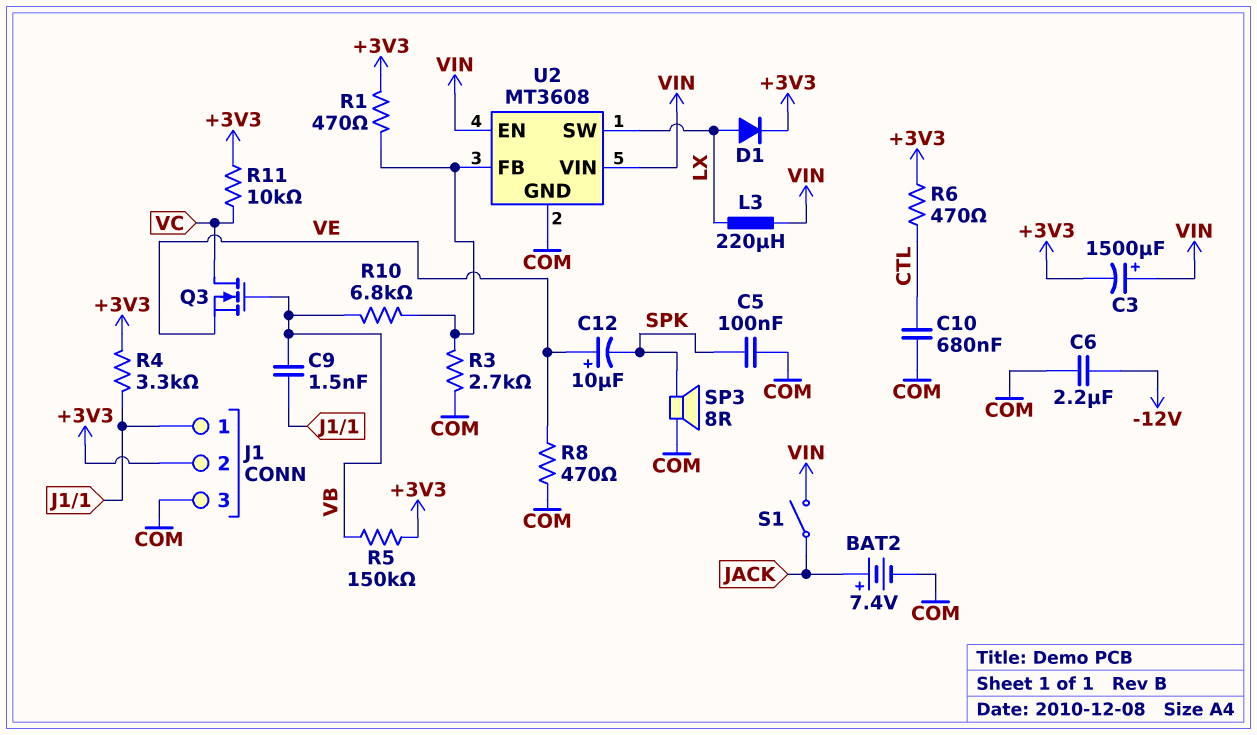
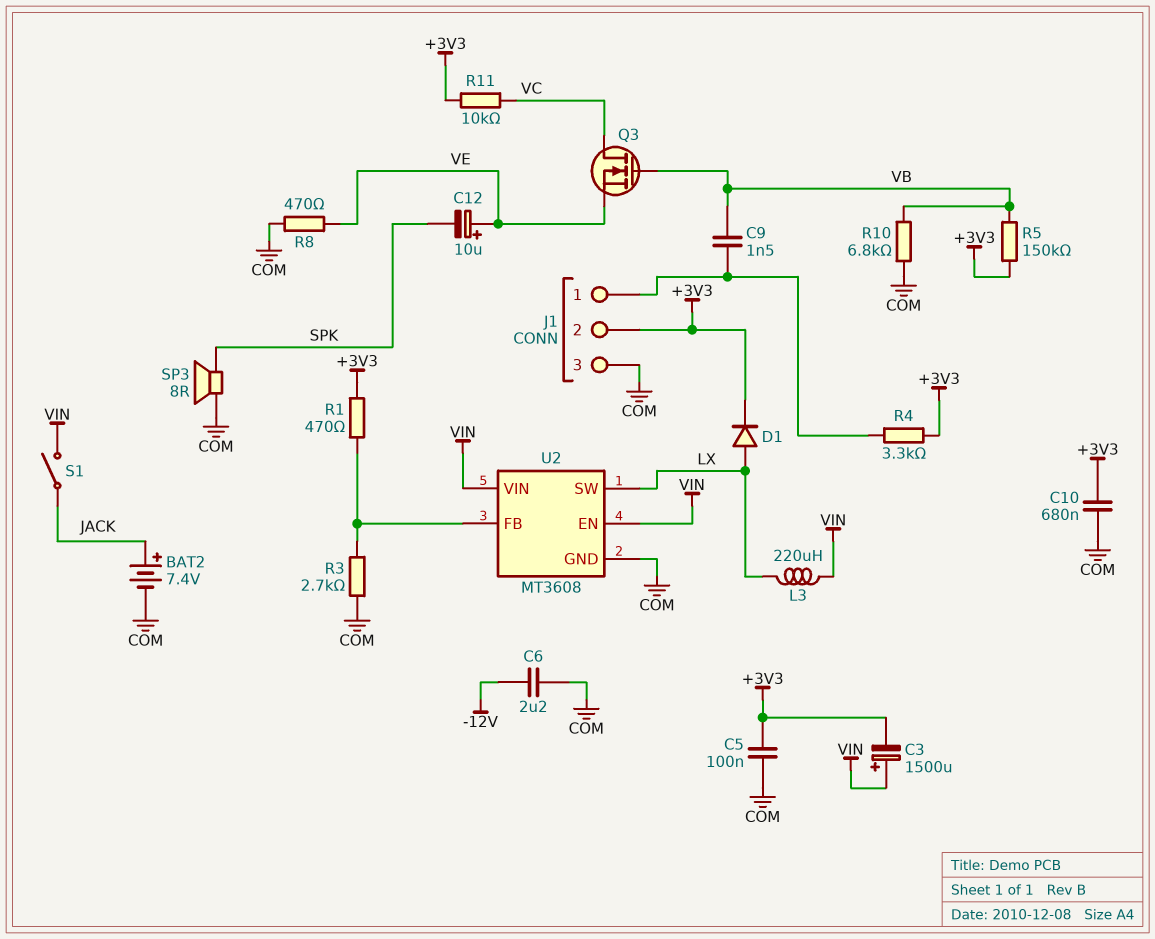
C5: 100nF (COM, SPK) -> 100nF (+3V3, COM)
C10: 680nF (COM, CTL) -> 680nF (+3V3, COM)
R6: 470 (+3V3, CTL) -> none
R10: 6.8k (U2/FB, VB) -> 6.8k (COM, VB)

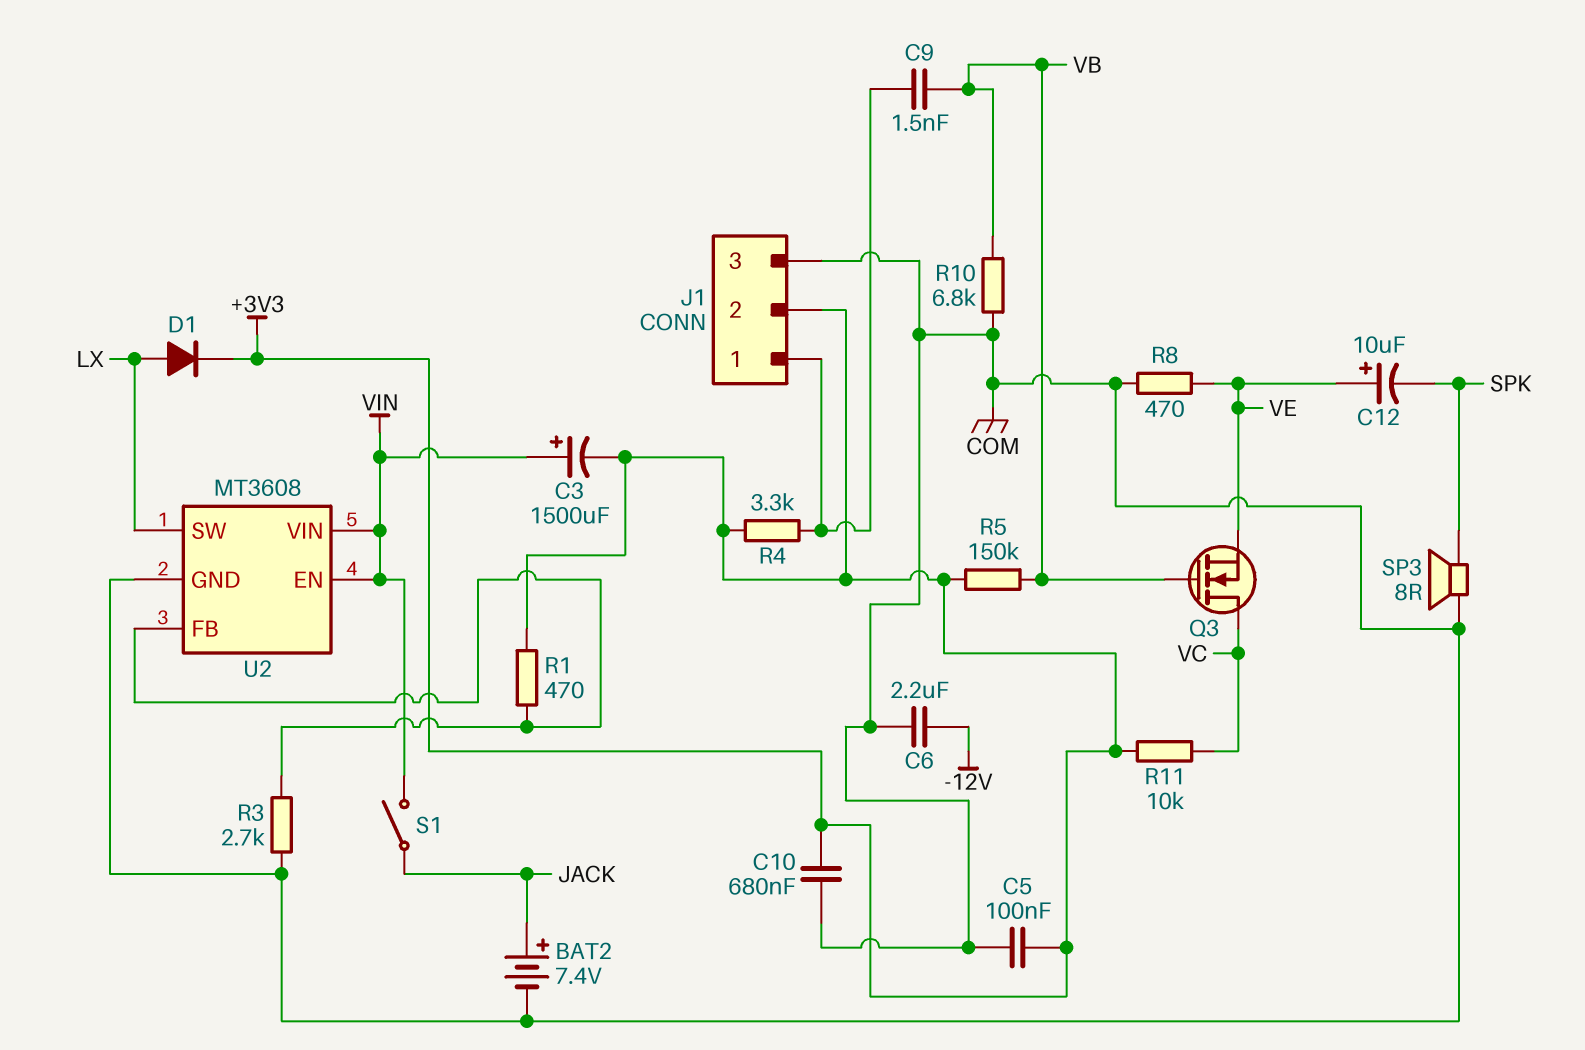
L3: 220uH (LX, VIN) -> none

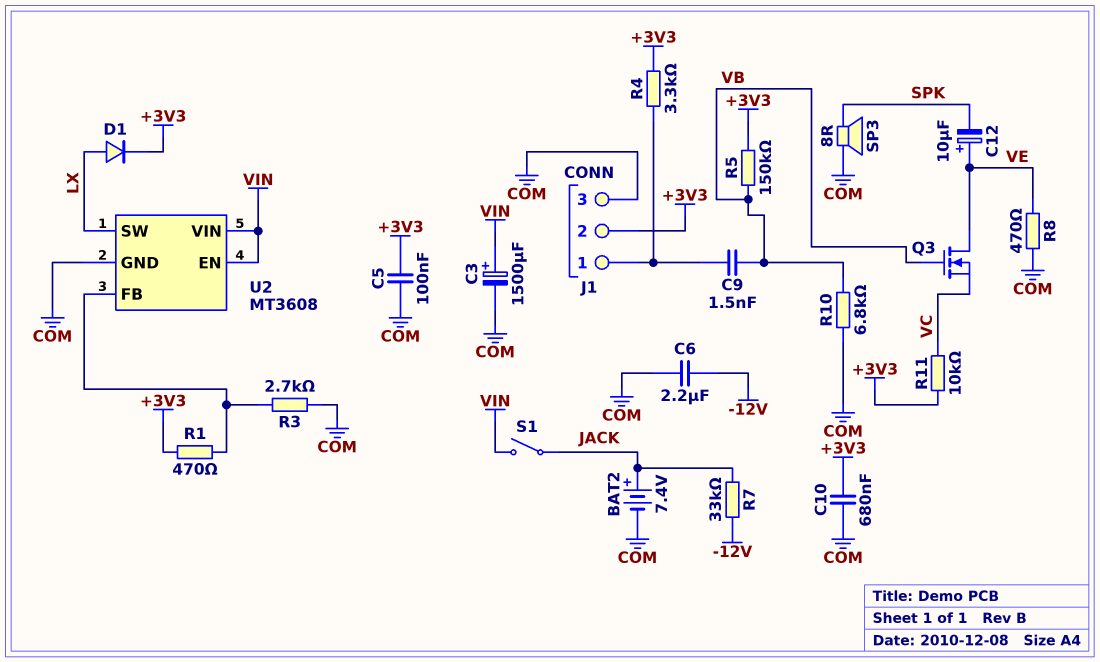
C3: 1500uF (plus VIN, minus +3V3) -> 1500uF (plus VIN, minus COM)
Q3: NMOS (G VB, D VC, S VE) -> NMOS (G VB, D VE, S VC)
R7: none -> 33k (-12V, JACK)

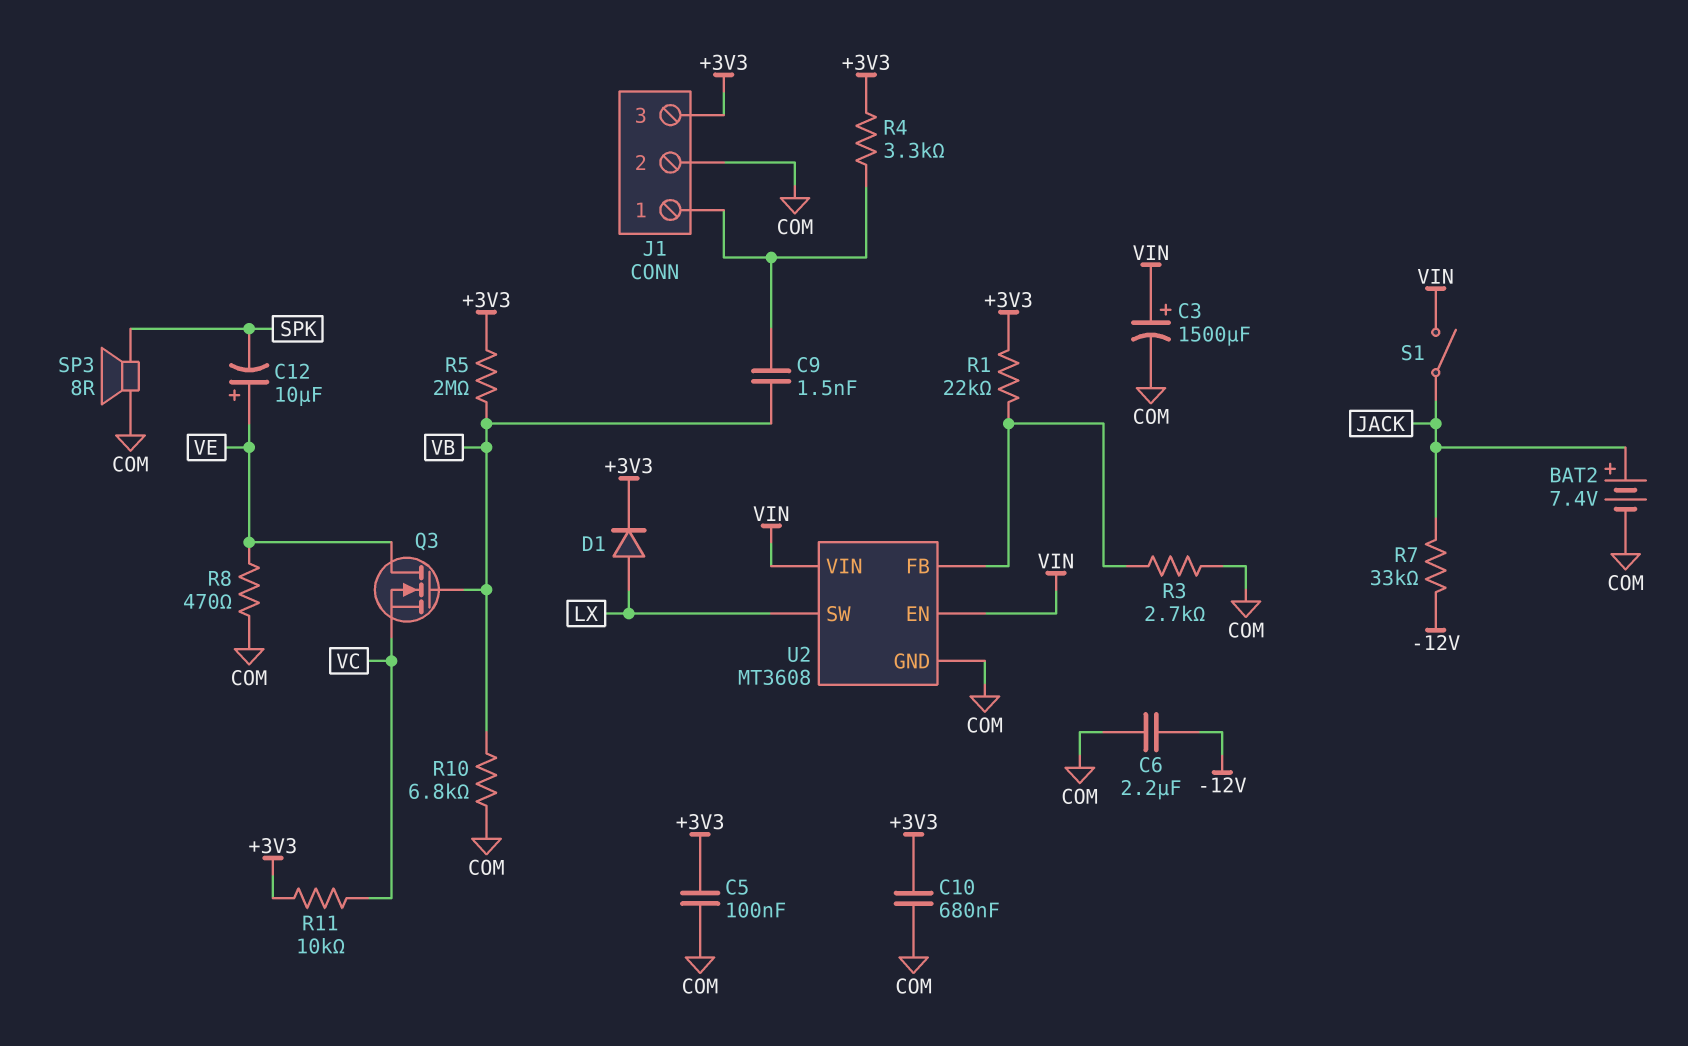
J1 pin 2: +3V3 -> COM
J1 pin 3: COM -> +3V3
R1: 470 (+3V3, U2/FB) -> 22k (+3V3, U2/FB)
R5: 150k (+3V3, VB) -> 2M (+3V3, VB)

